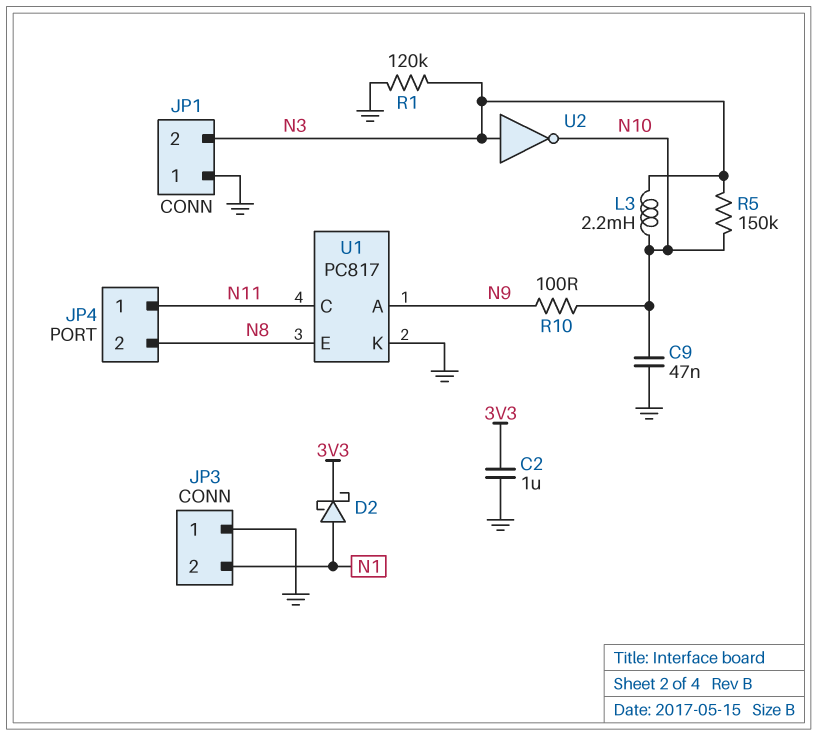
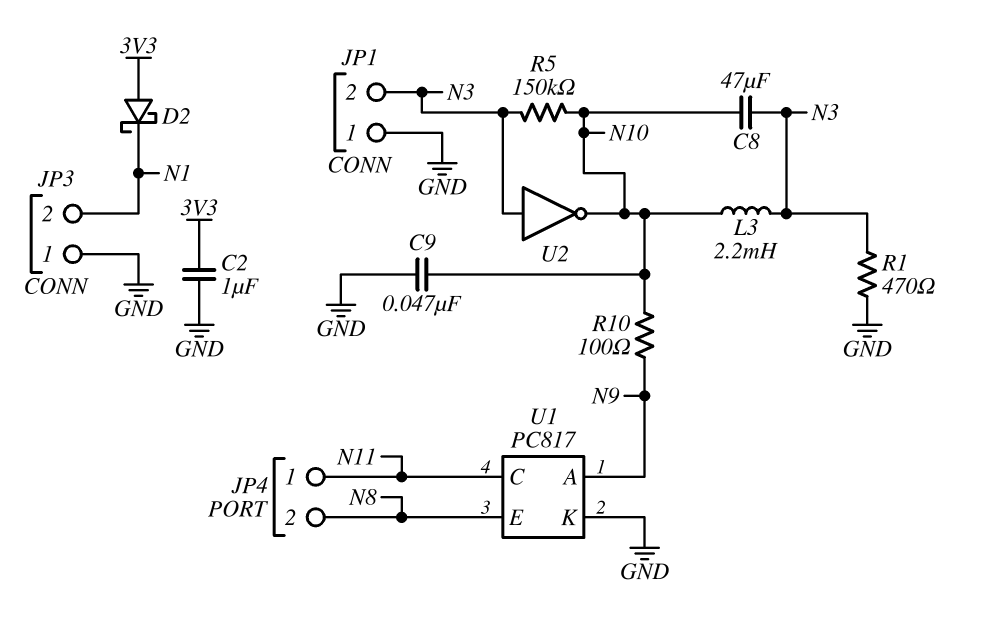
C8: none -> 47uF (N3, N10)
D2: schottky (A N1, K 3V3) -> schottky (A 3V3, K N1)
R1: 120k (GND, N3) -> 470 (GND, N3)

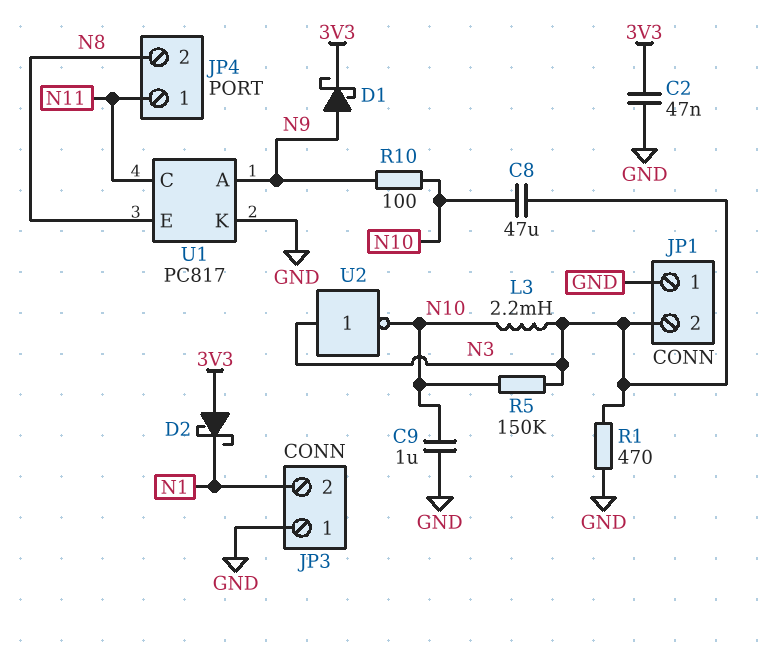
C2: 1uF (3V3, GND) -> 47nF (3V3, GND)
C9: 47nF (GND, N10) -> 1uF (GND, N10)
D1: none -> schottky (A N9, K 3V3)

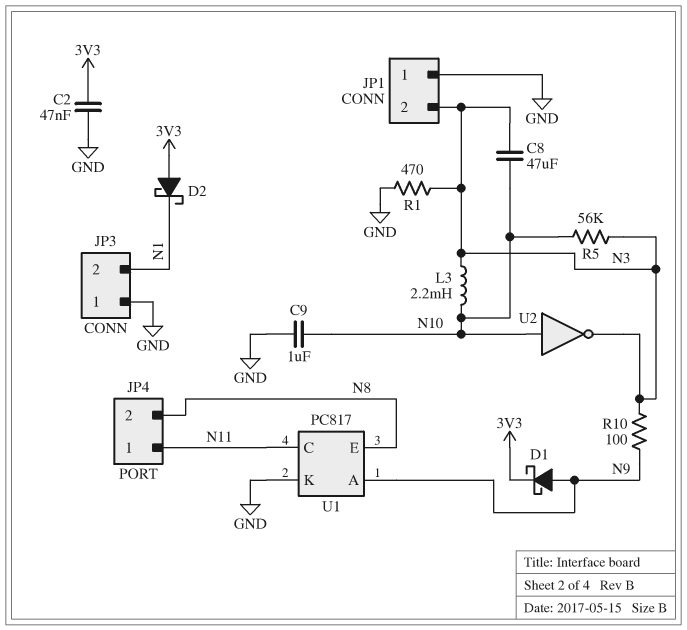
R5: 150k (N3, N10) -> 56k (N3, N10)
R10: 100 (N9, N10) -> 100 (N3, N9)
U2: NOT (in N3, out N10) -> NOT (in N10, out N3)

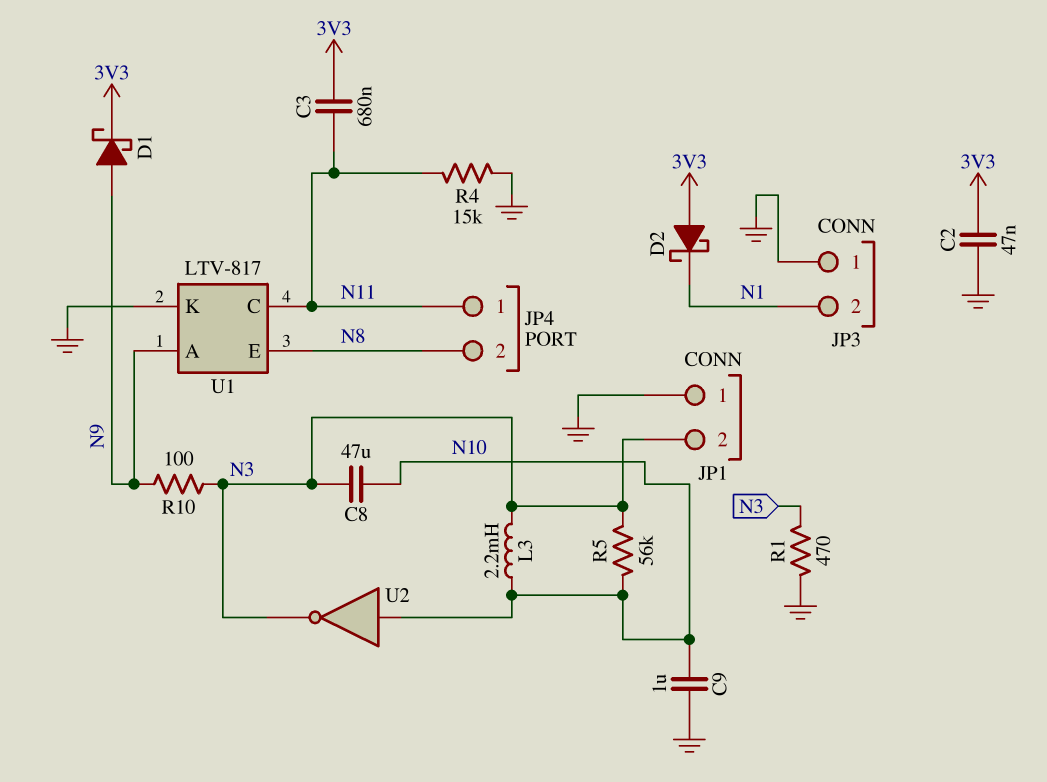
C3: none -> 680nF (3V3, N11)
R4: none -> 15k (GND, N11)
U1: PC817 -> LTV-817

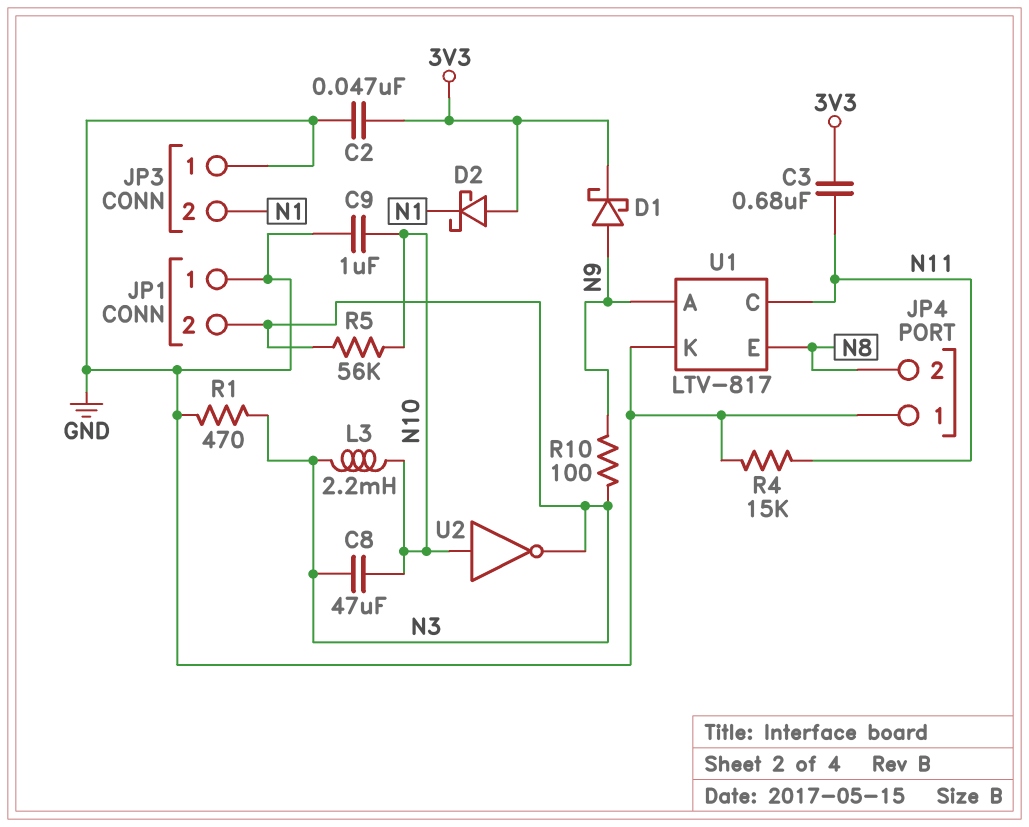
JP4 pin 1: N11 -> GND

